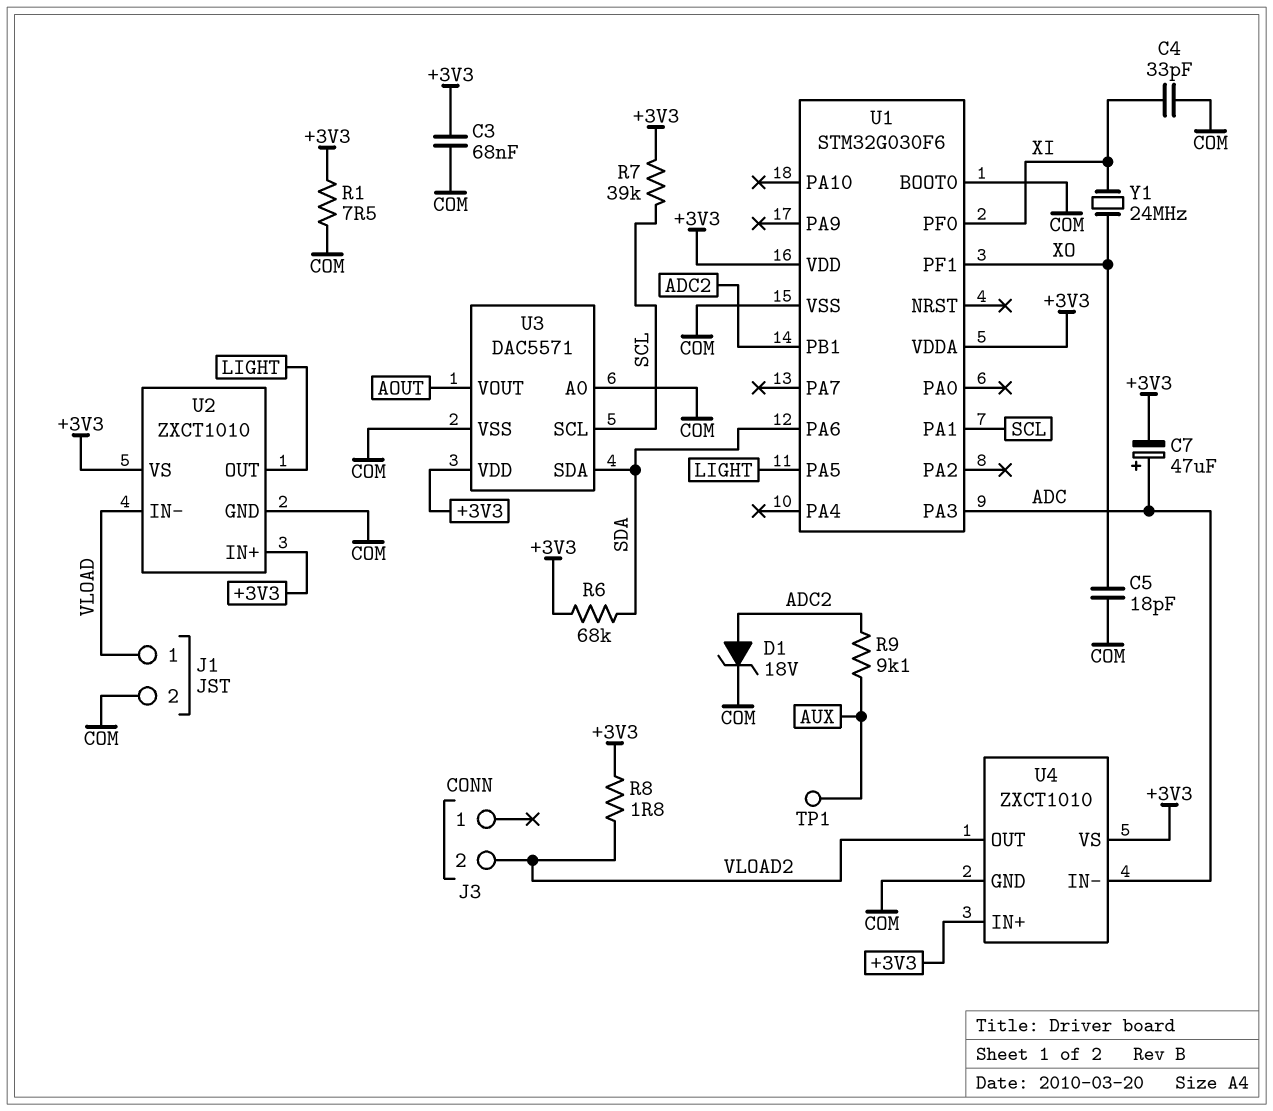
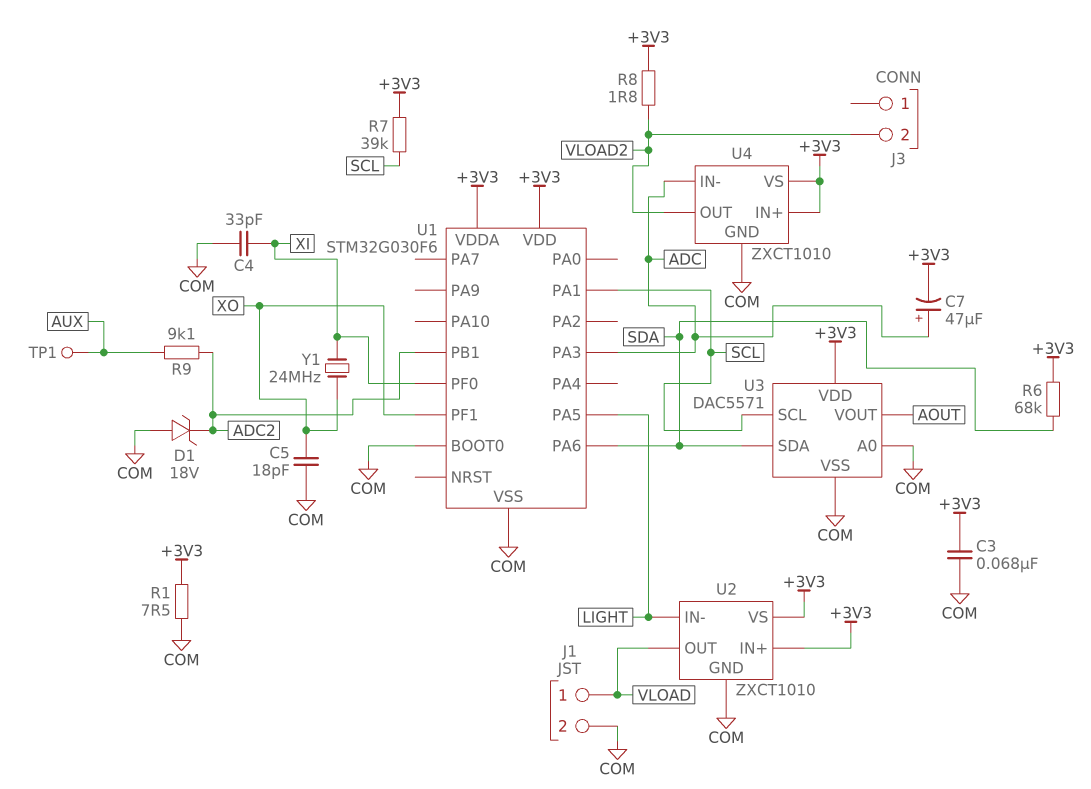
D1: zener 18V (A ADC2, K COM) -> zener 18V (A COM, K ADC2)
U2 pin IN-: VLOAD -> LIGHT
U2 pin OUT: LIGHT -> VLOAD

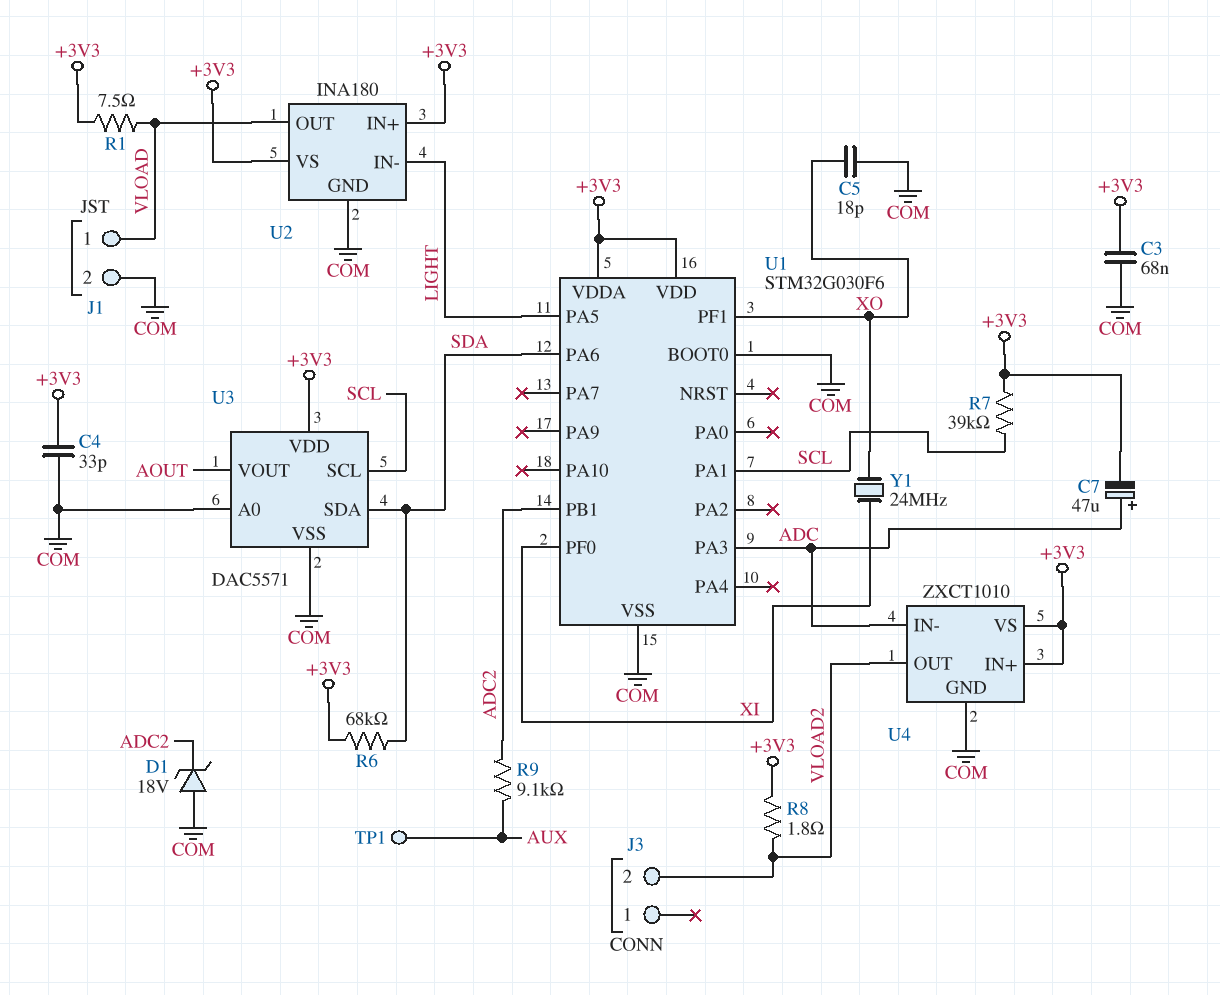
C4: 33pF (COM, XI) -> 33pF (+3V3, COM)
R1: 7.5 (+3V3, COM) -> 7.5 (+3V3, VLOAD)
U2: ZXCT1010 -> INA180

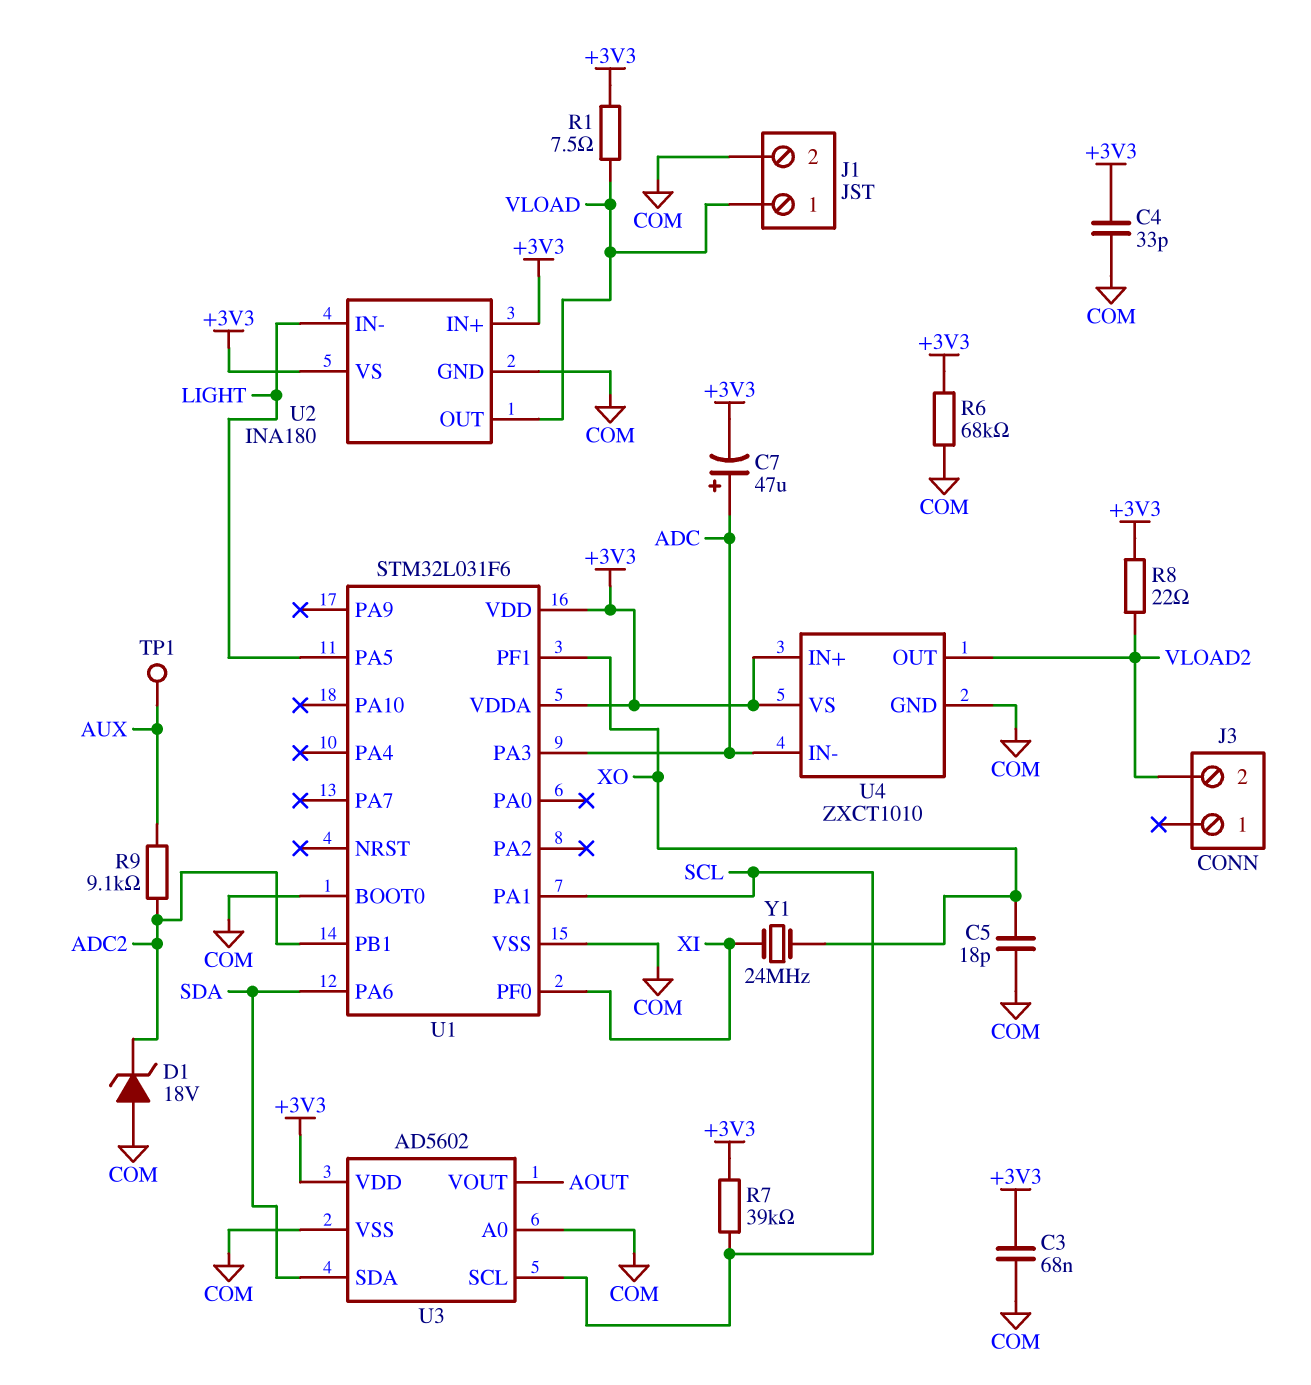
R6: 68k (+3V3, SDA) -> 68k (+3V3, COM)
R8: 1.8 (+3V3, VLOAD2) -> 22 (+3V3, VLOAD2)
U1: STM32G030F6 -> STM32L031F6
U3: DAC5571 -> AD5602

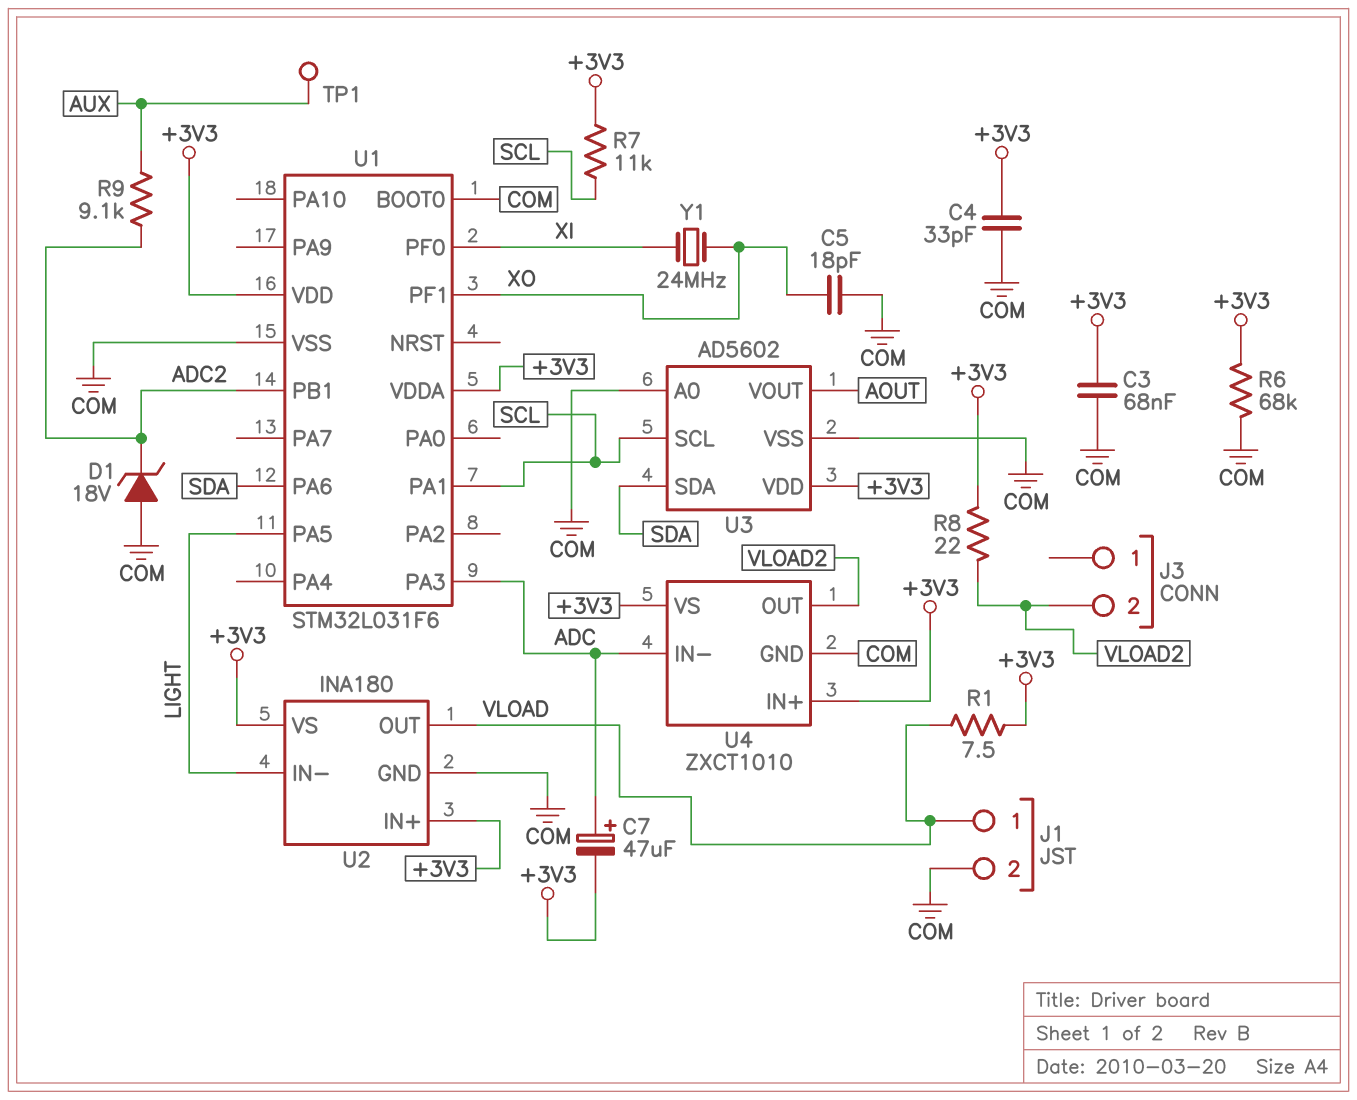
R7: 39k (+3V3, SCL) -> 11k (+3V3, SCL)

